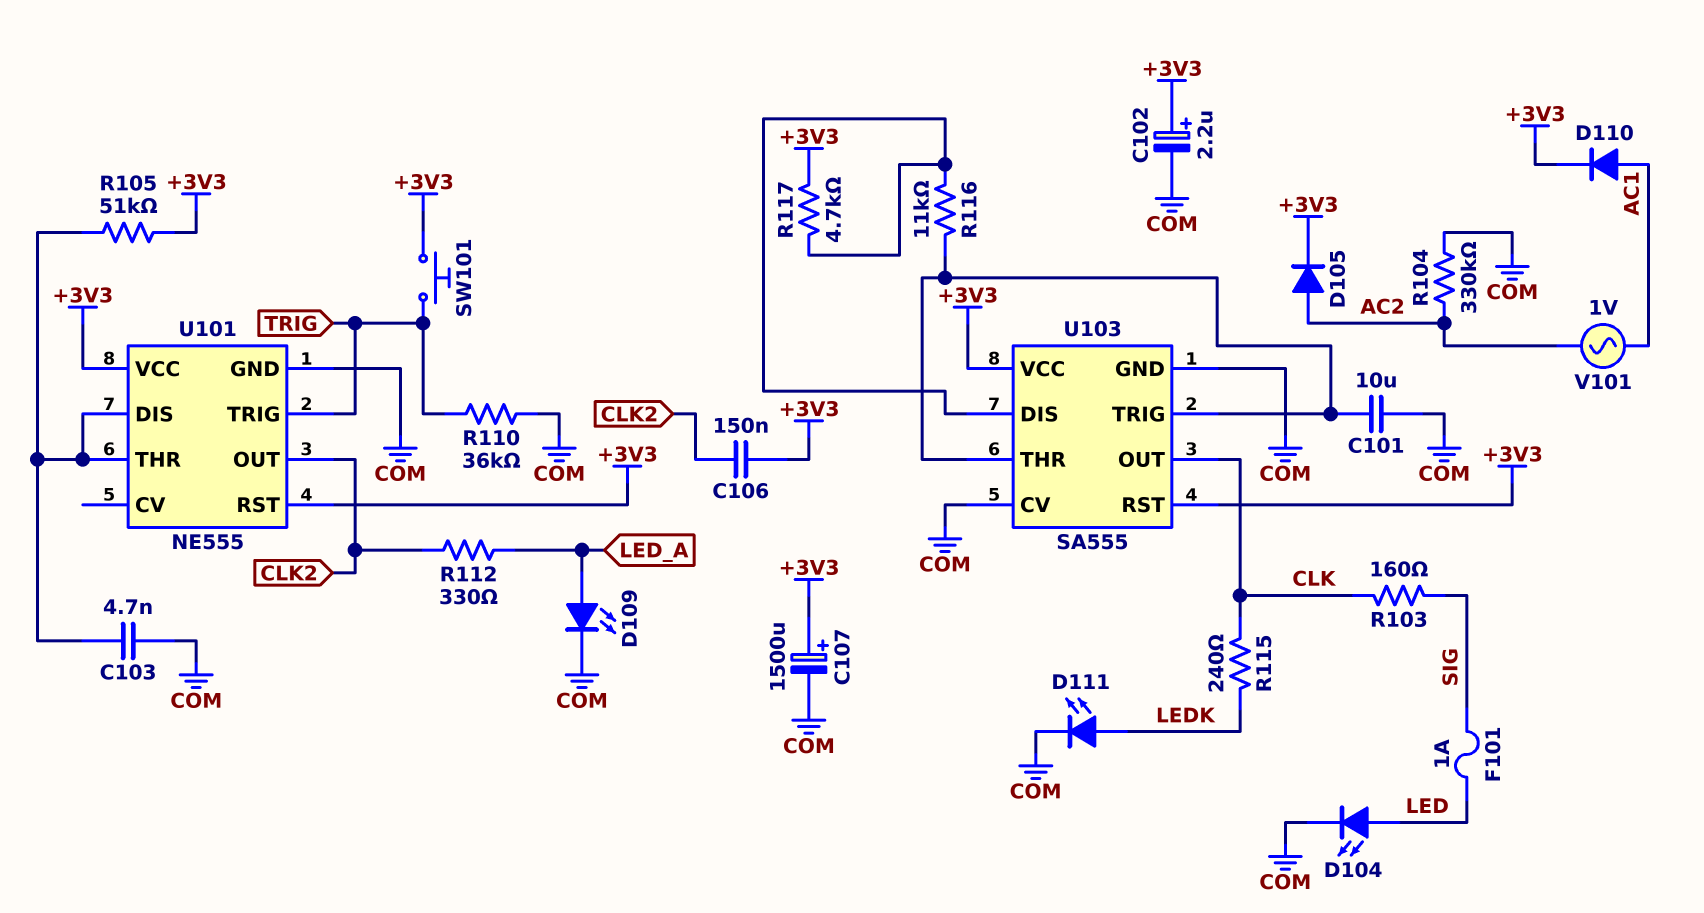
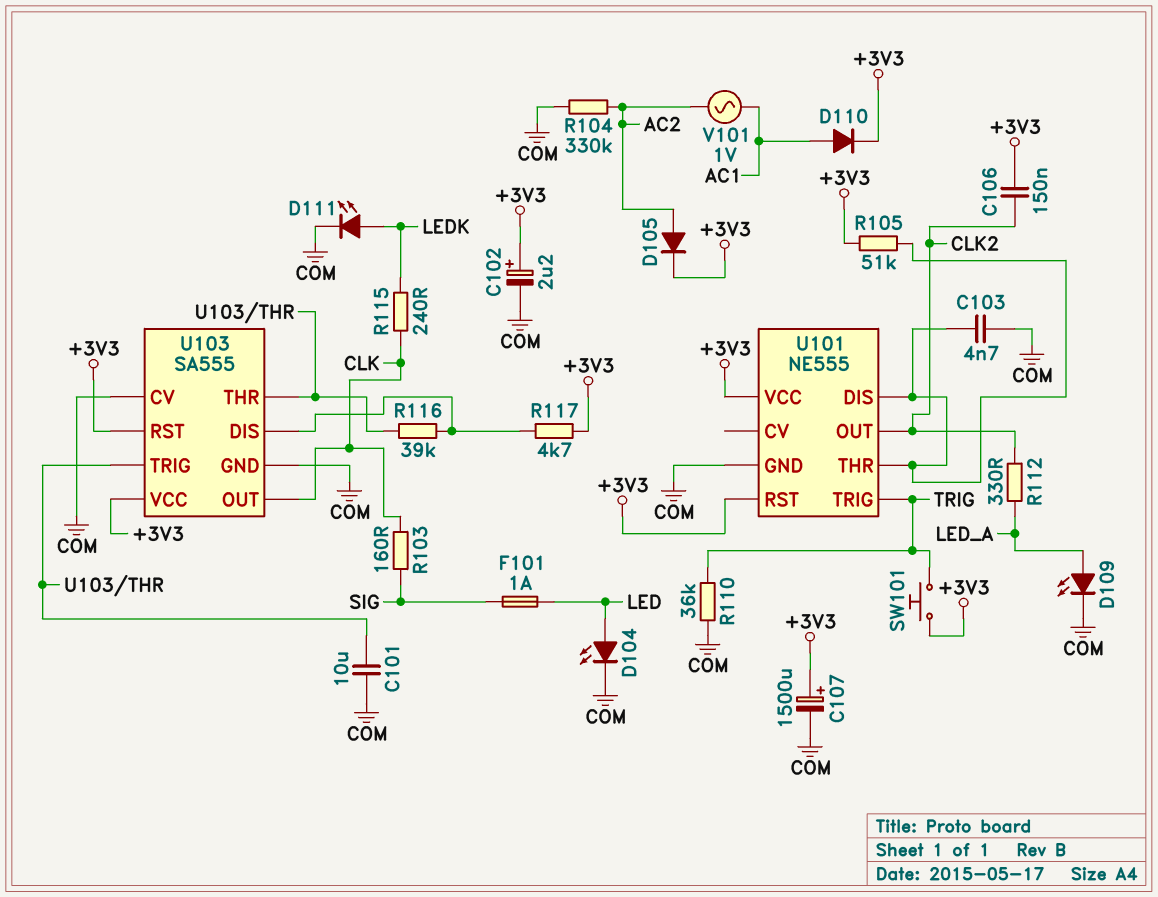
R116: 11k (U103/DIS, U103/THR) -> 39k (U103/DIS, U103/THR)

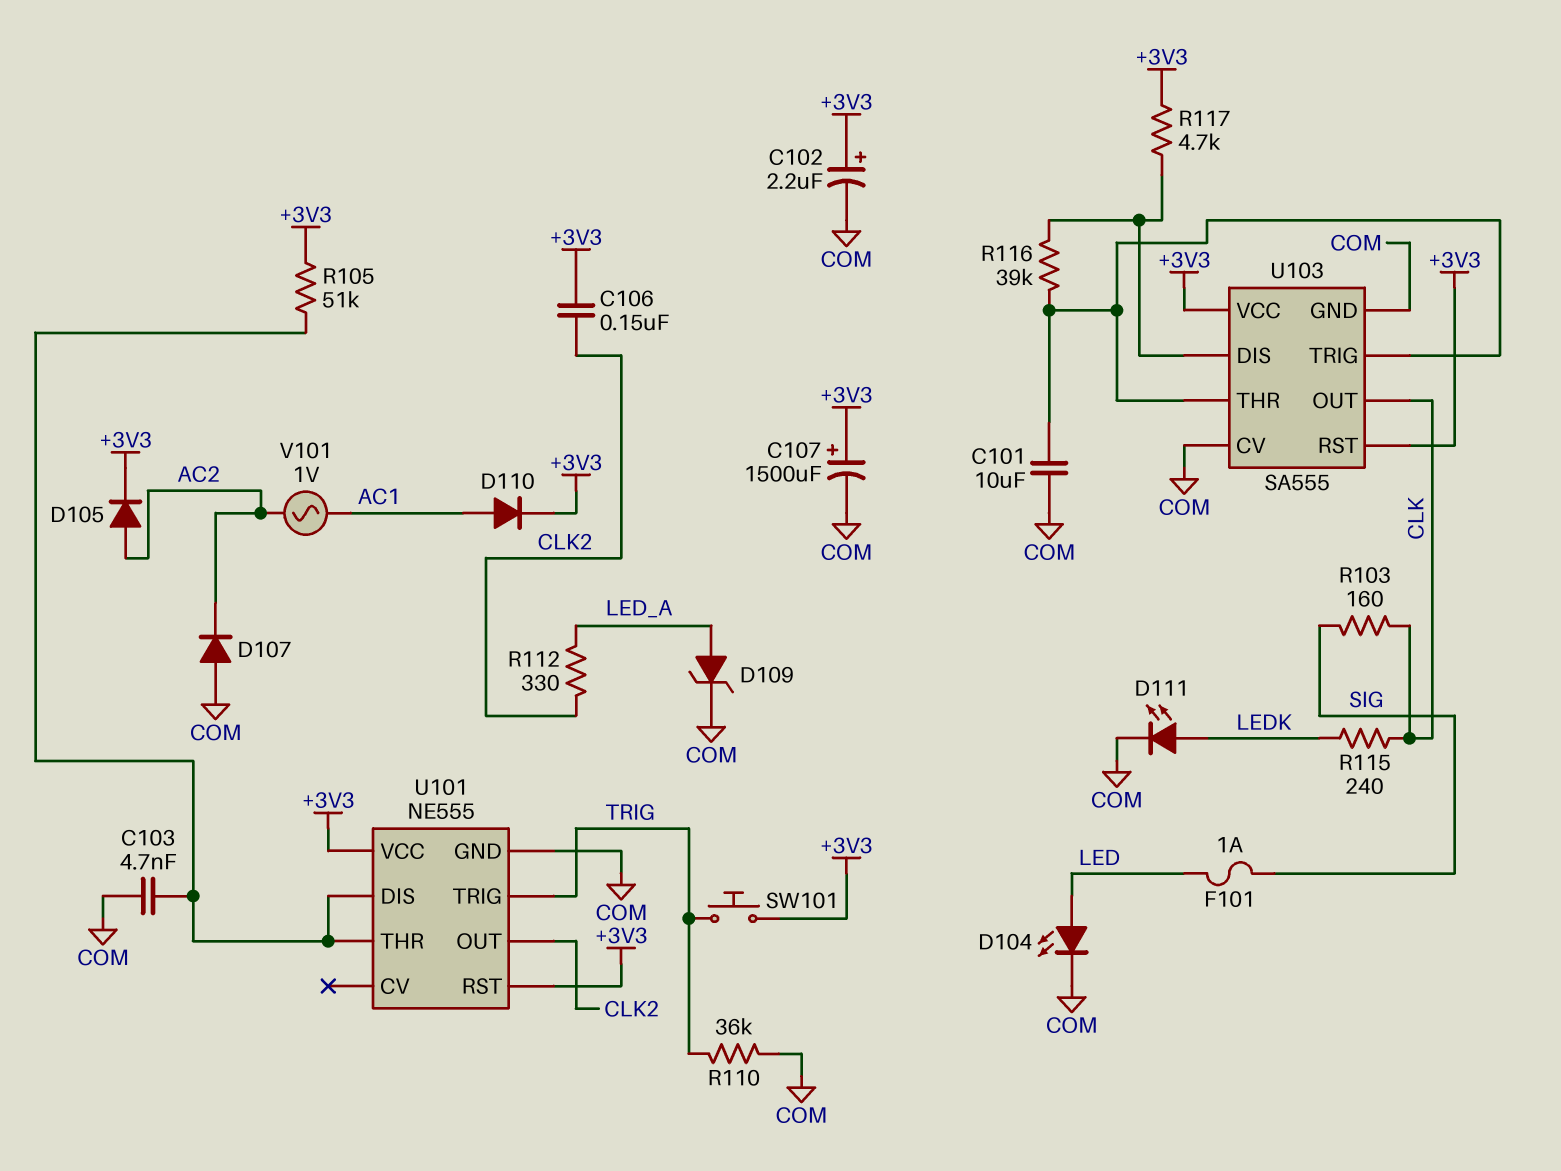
D107: none -> diode (A COM, K AC2)
D109: LED (A LED_A, K COM) -> zener (A LED_A, K COM)
R104: 330k (AC2, COM) -> none

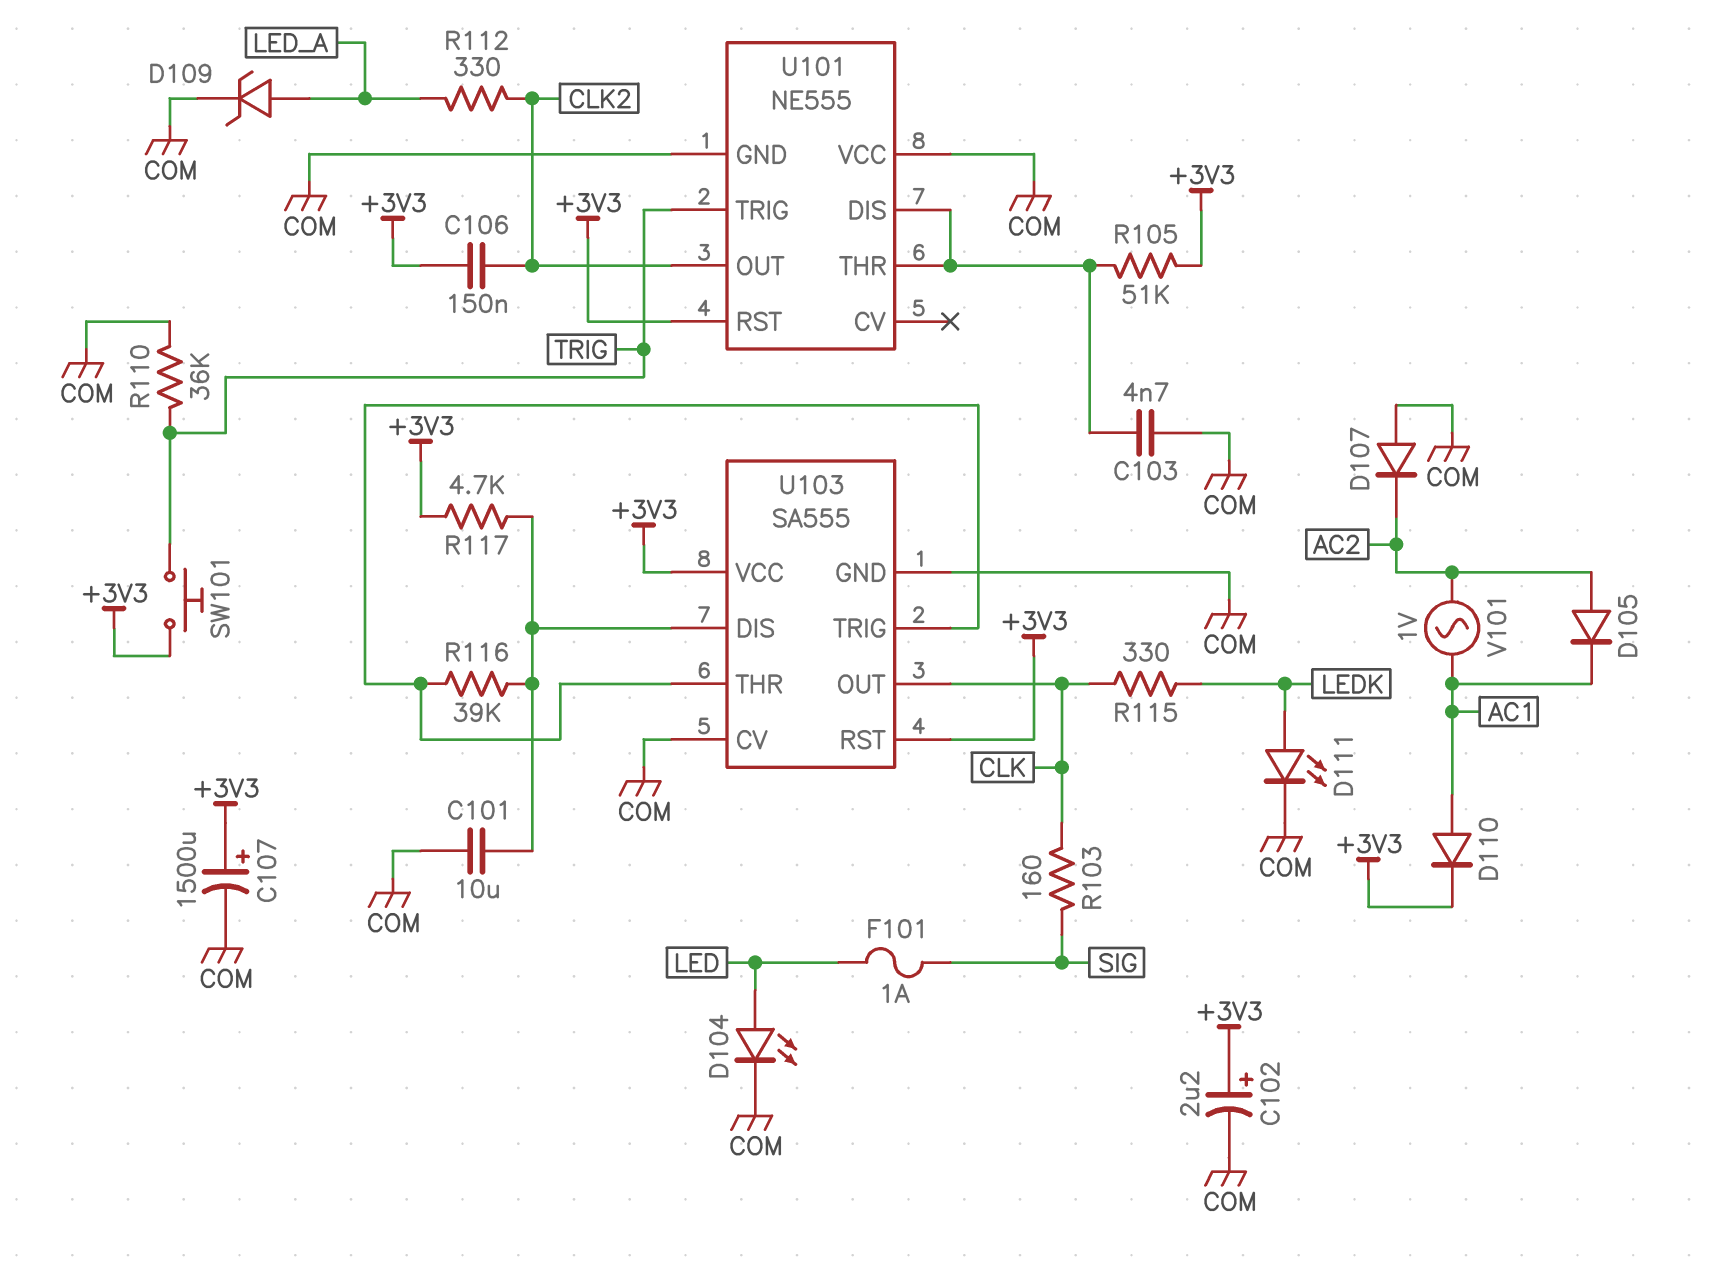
C101: 10uF (COM, U103/THR) -> 10uF (COM, U103/DIS)
D105: diode (A AC2, K +3V3) -> diode (A AC2, K AC1)
R115: 240 (CLK, LEDK) -> 330 (CLK, LEDK)
U101 pin VCC: +3V3 -> COM

